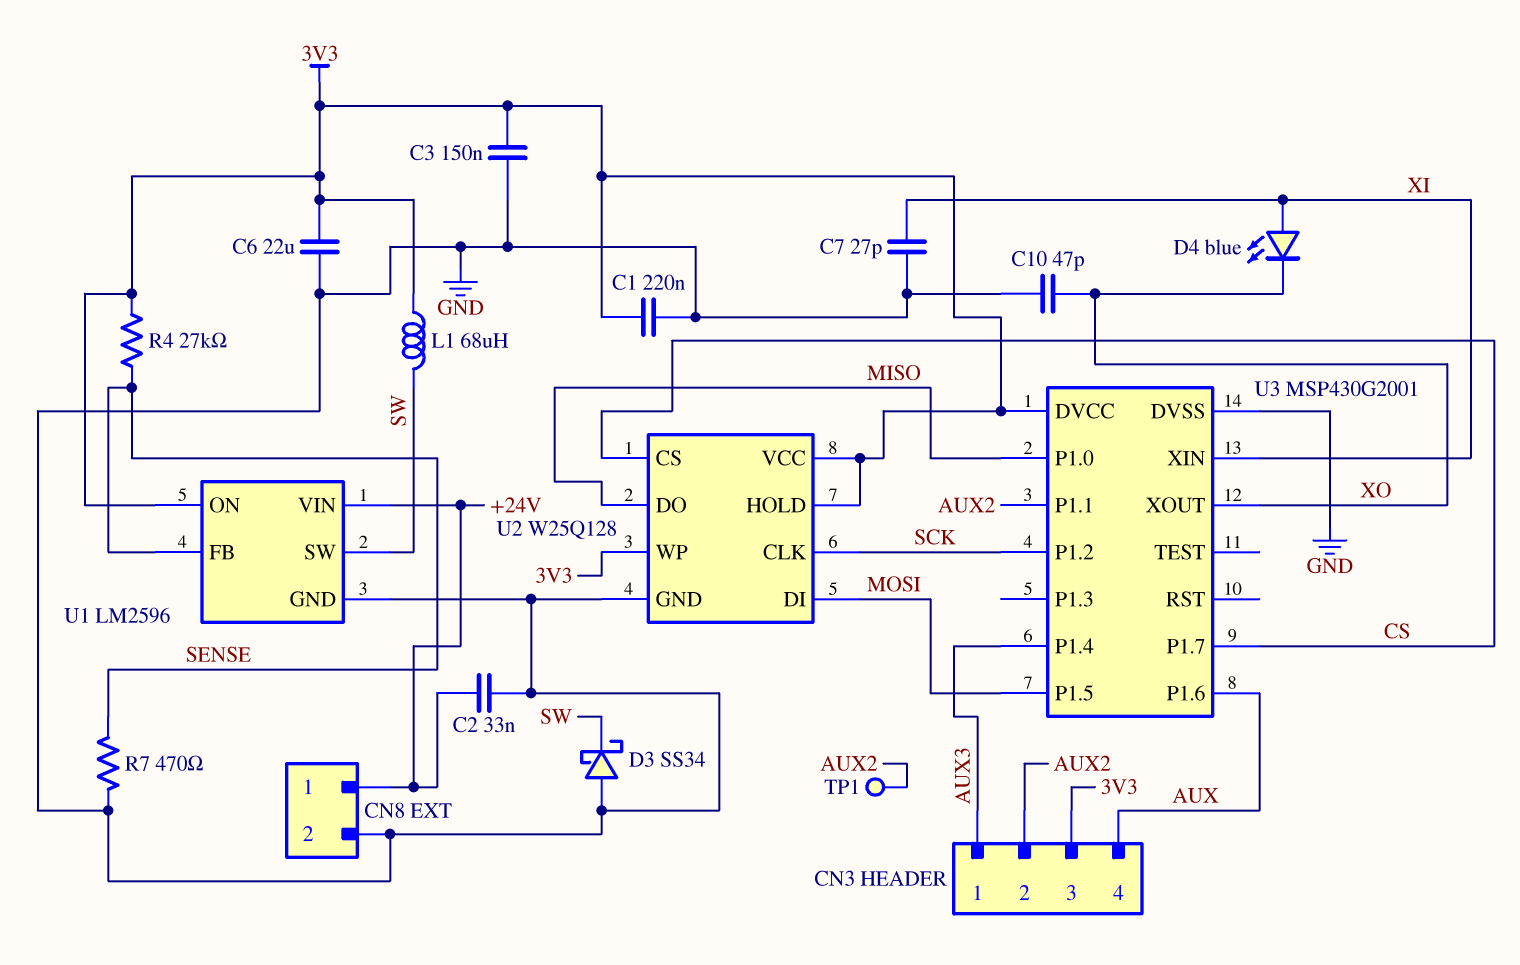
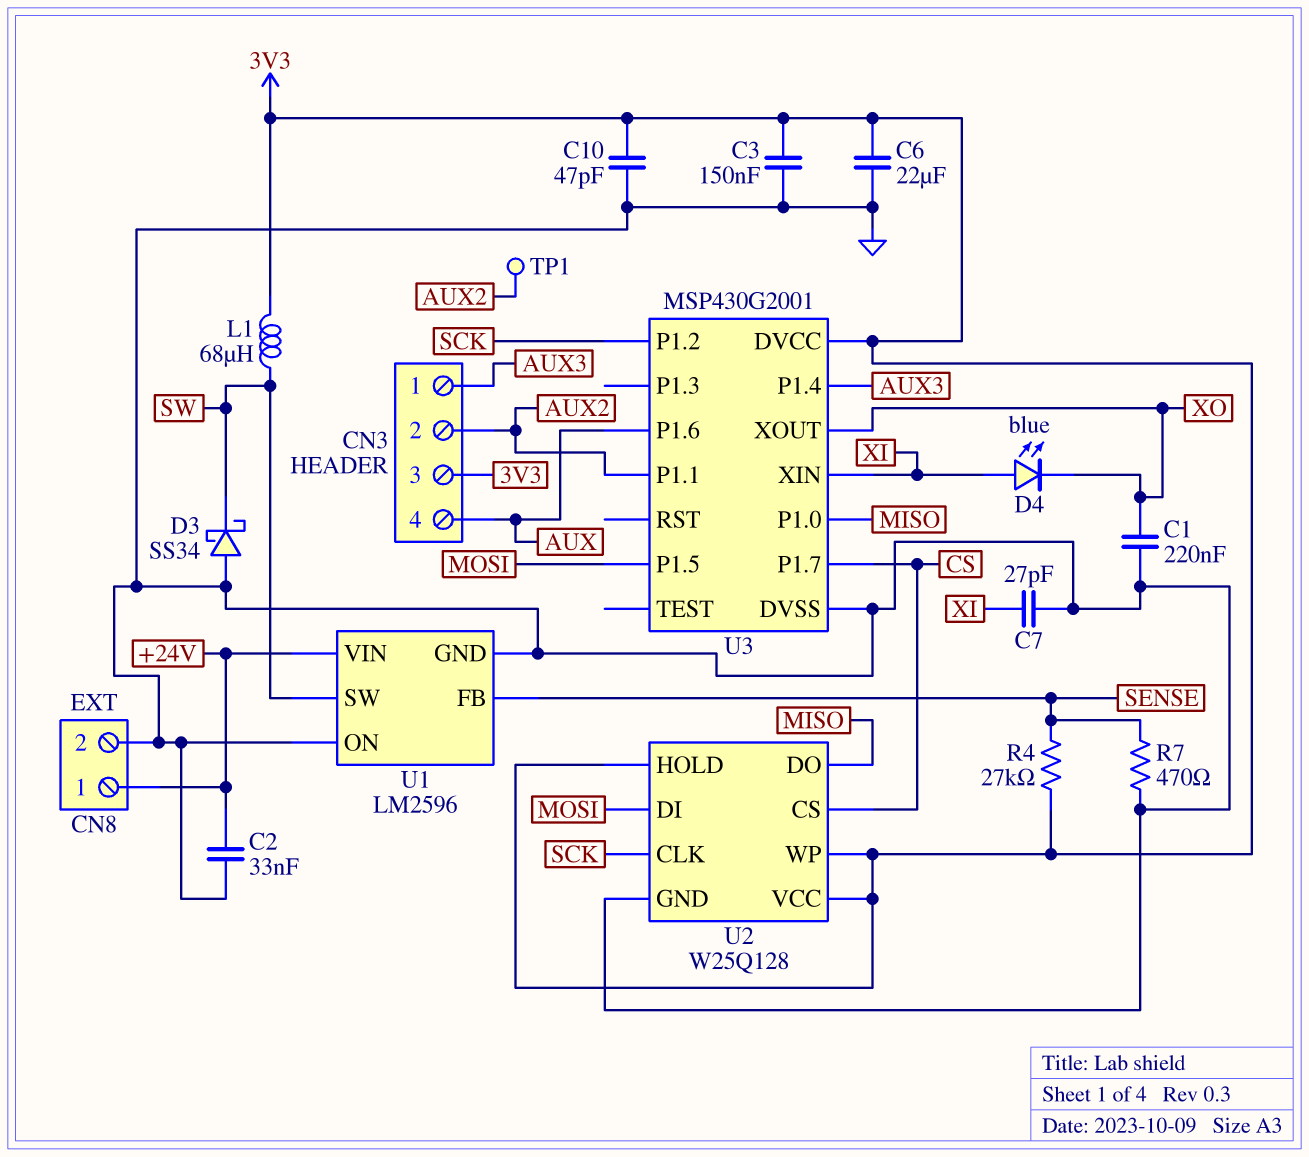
C1: 220nF (3V3, GND) -> 220nF (GND, XO)
C10: 47pF (GND, XO) -> 47pF (3V3, GND)
U1 pin ON: 3V3 -> GND

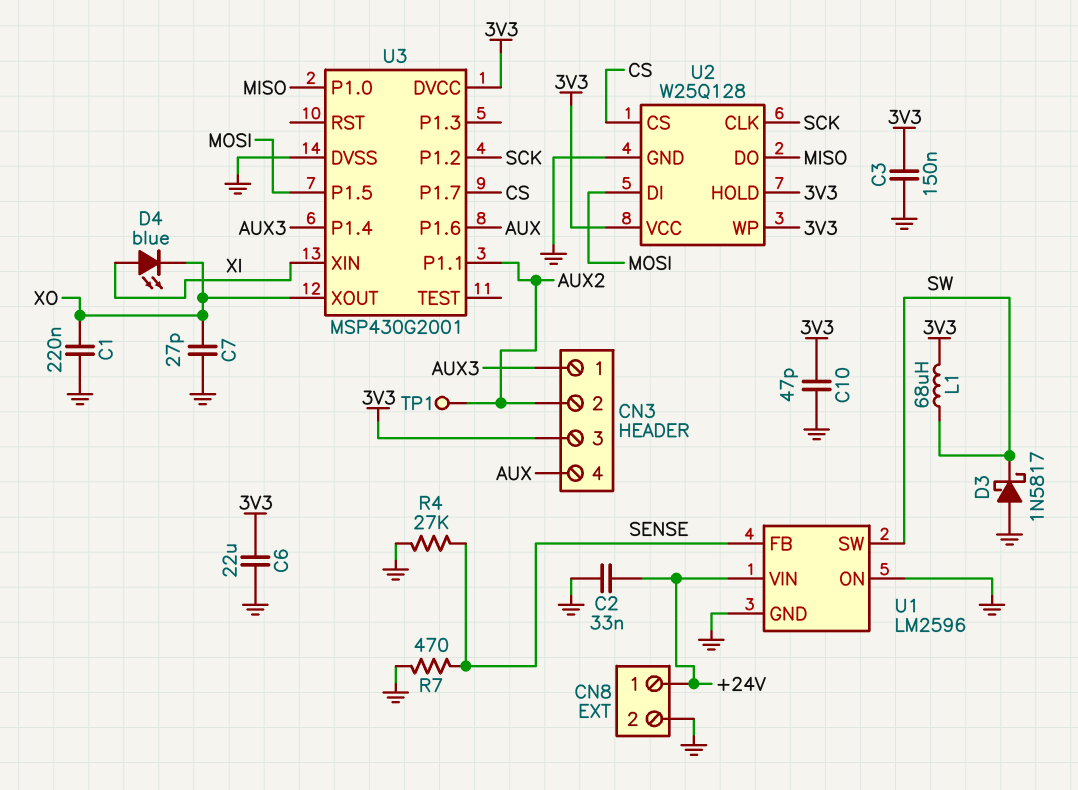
C7: 27pF (GND, XI) -> 27pF (GND, XO)
D3: schottky SS34 (A GND, K SW) -> schottky 1N5817 (A GND, K SW)
R4: 27k (3V3, SENSE) -> 27k (GND, SENSE)

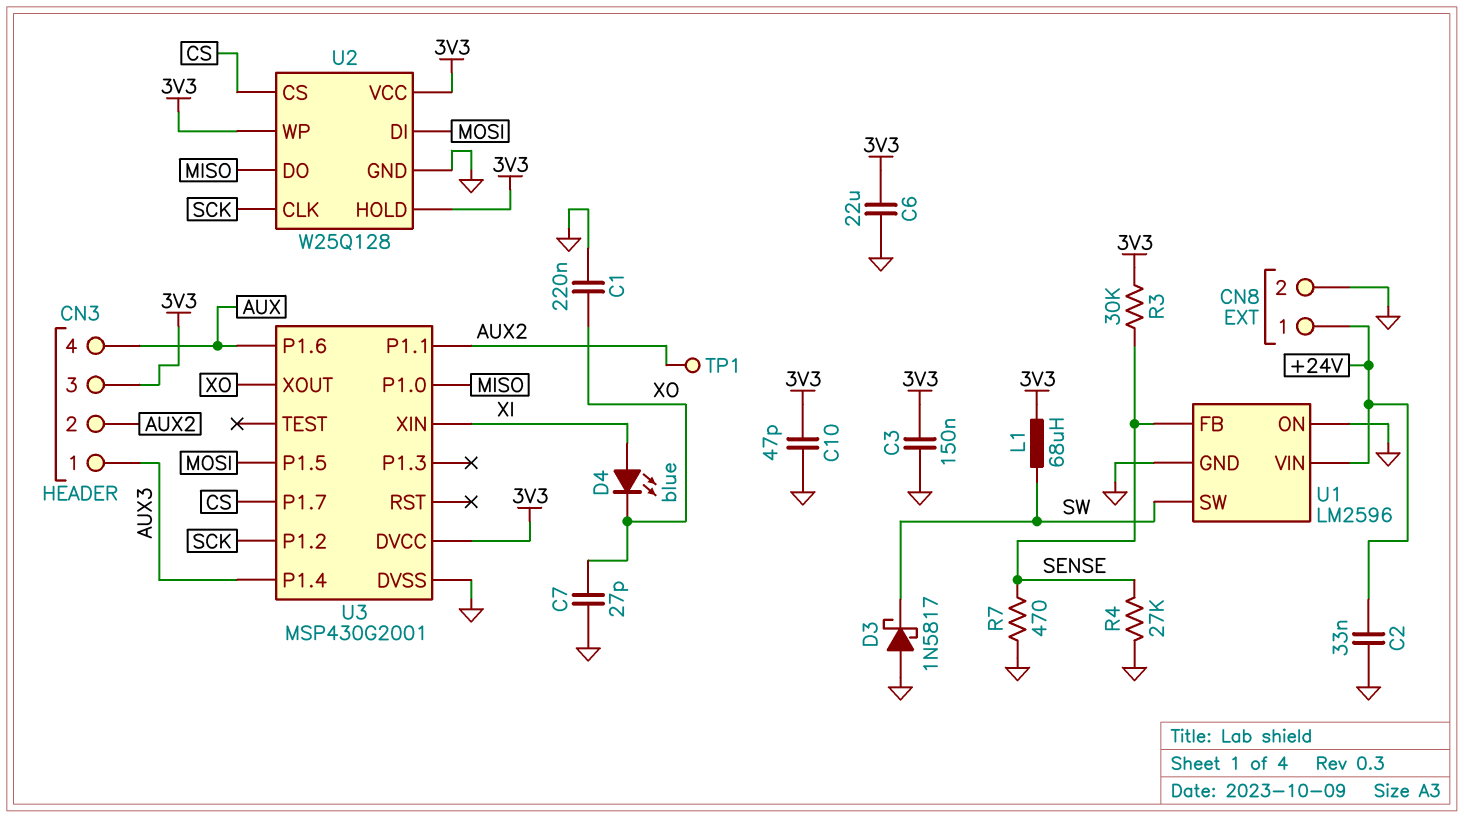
R3: none -> 30k (3V3, SENSE)

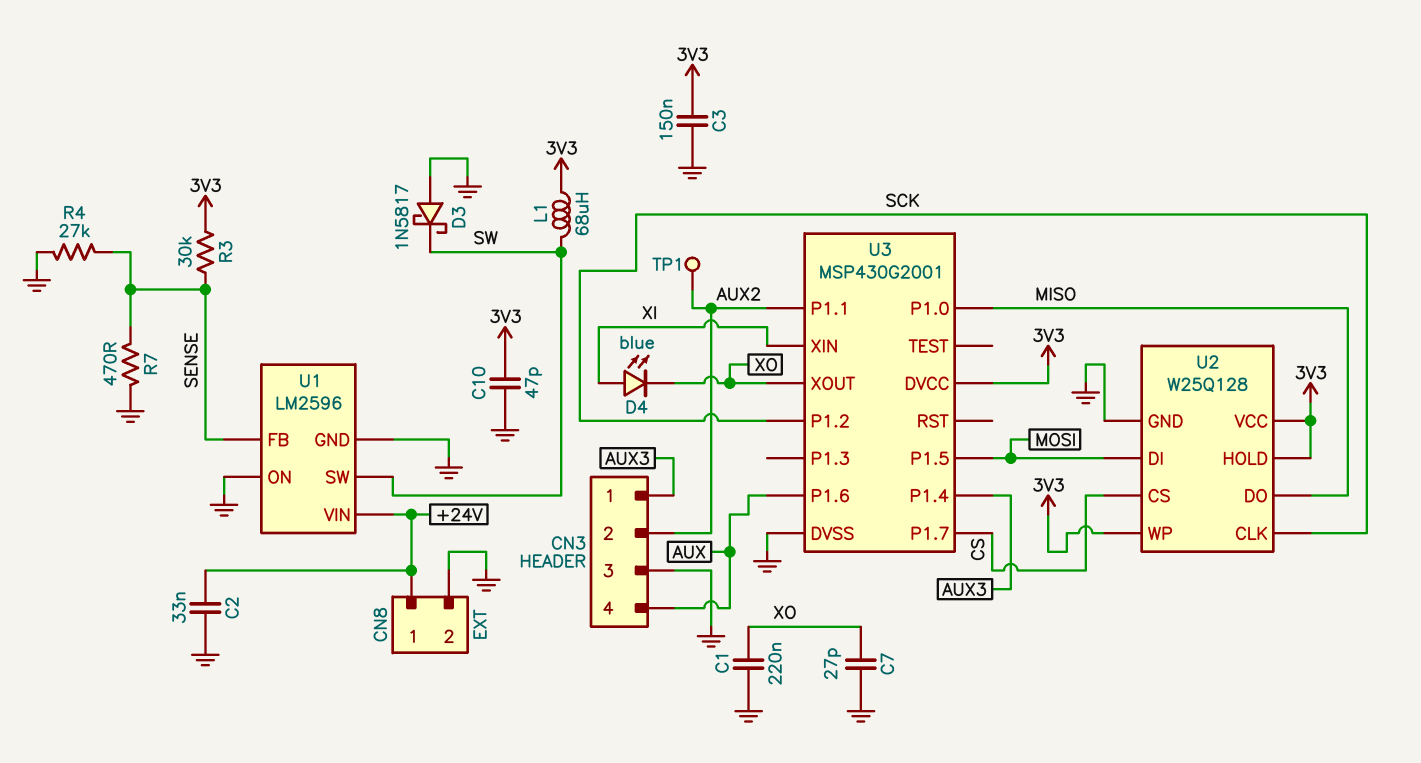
C6: 22uF (3V3, GND) -> none
CN3 pin 3: 3V3 -> GND

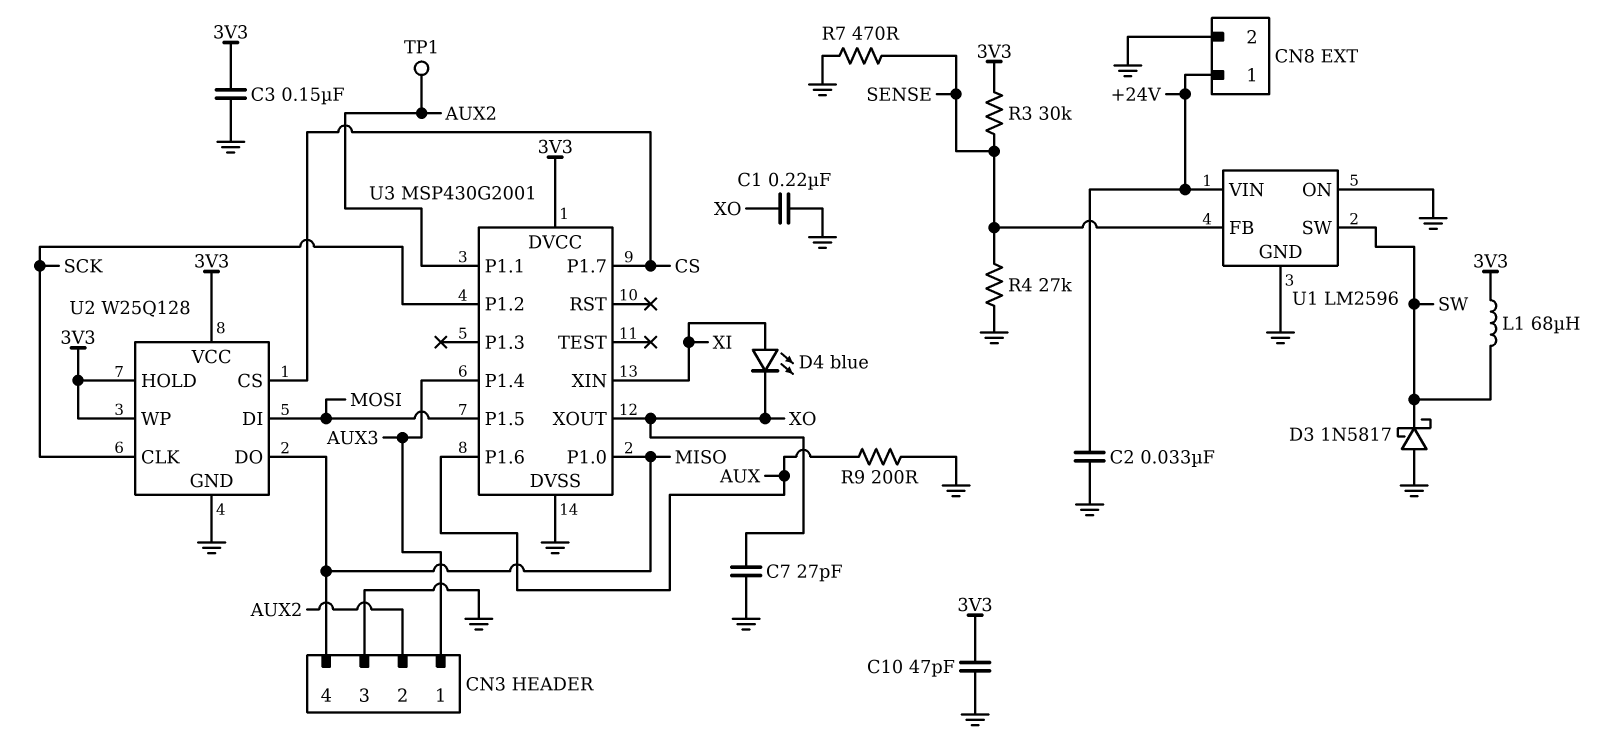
CN3 pin 4: AUX -> MISO
R9: none -> 200 (AUX, GND)

